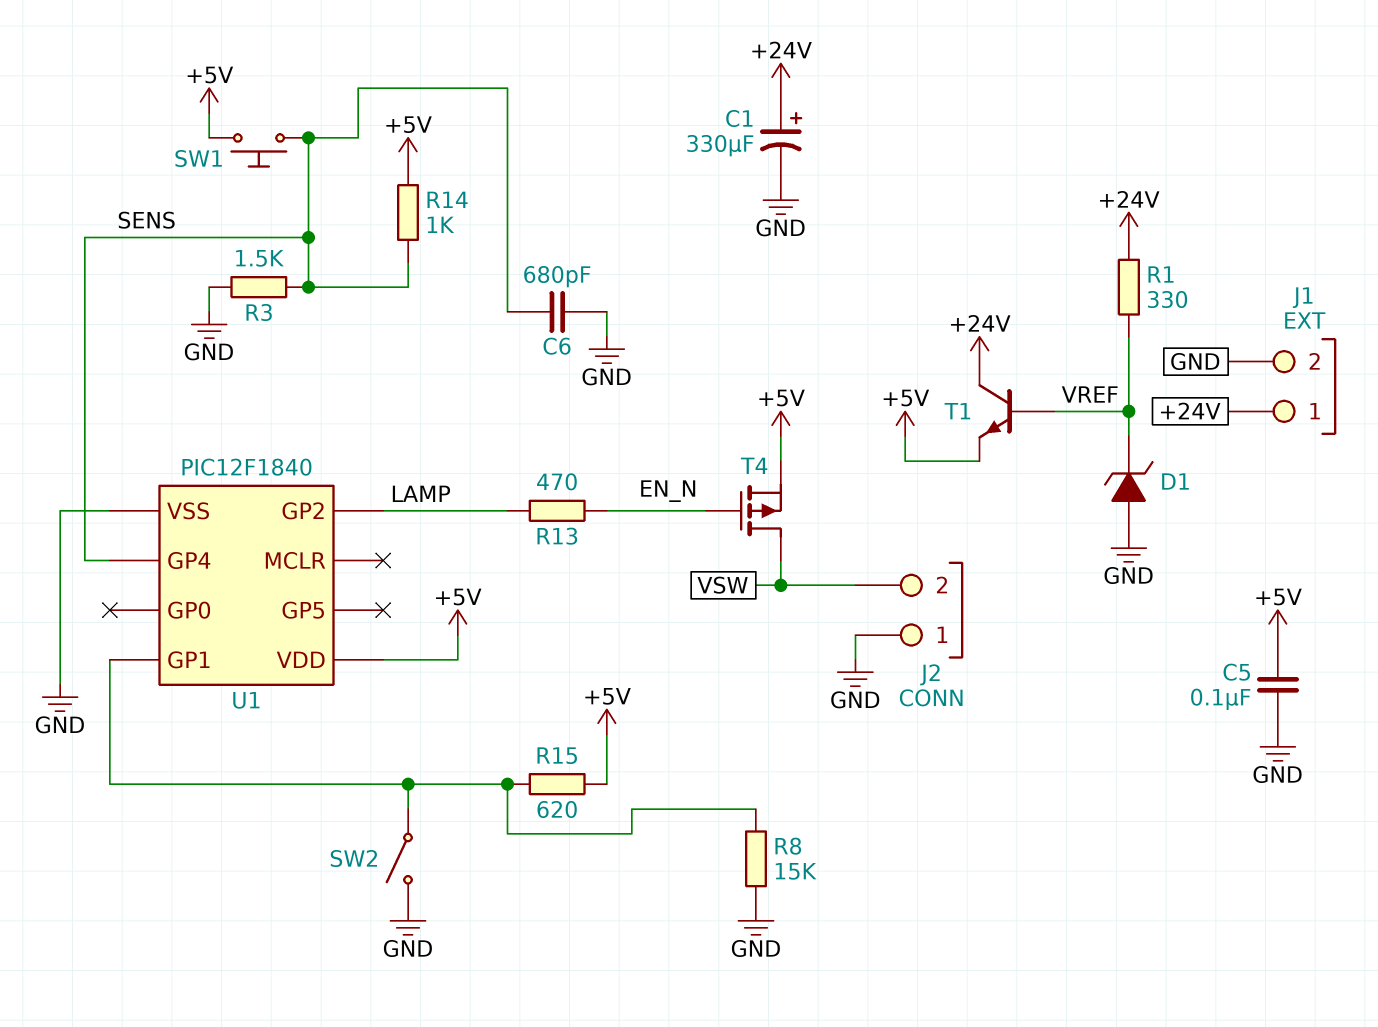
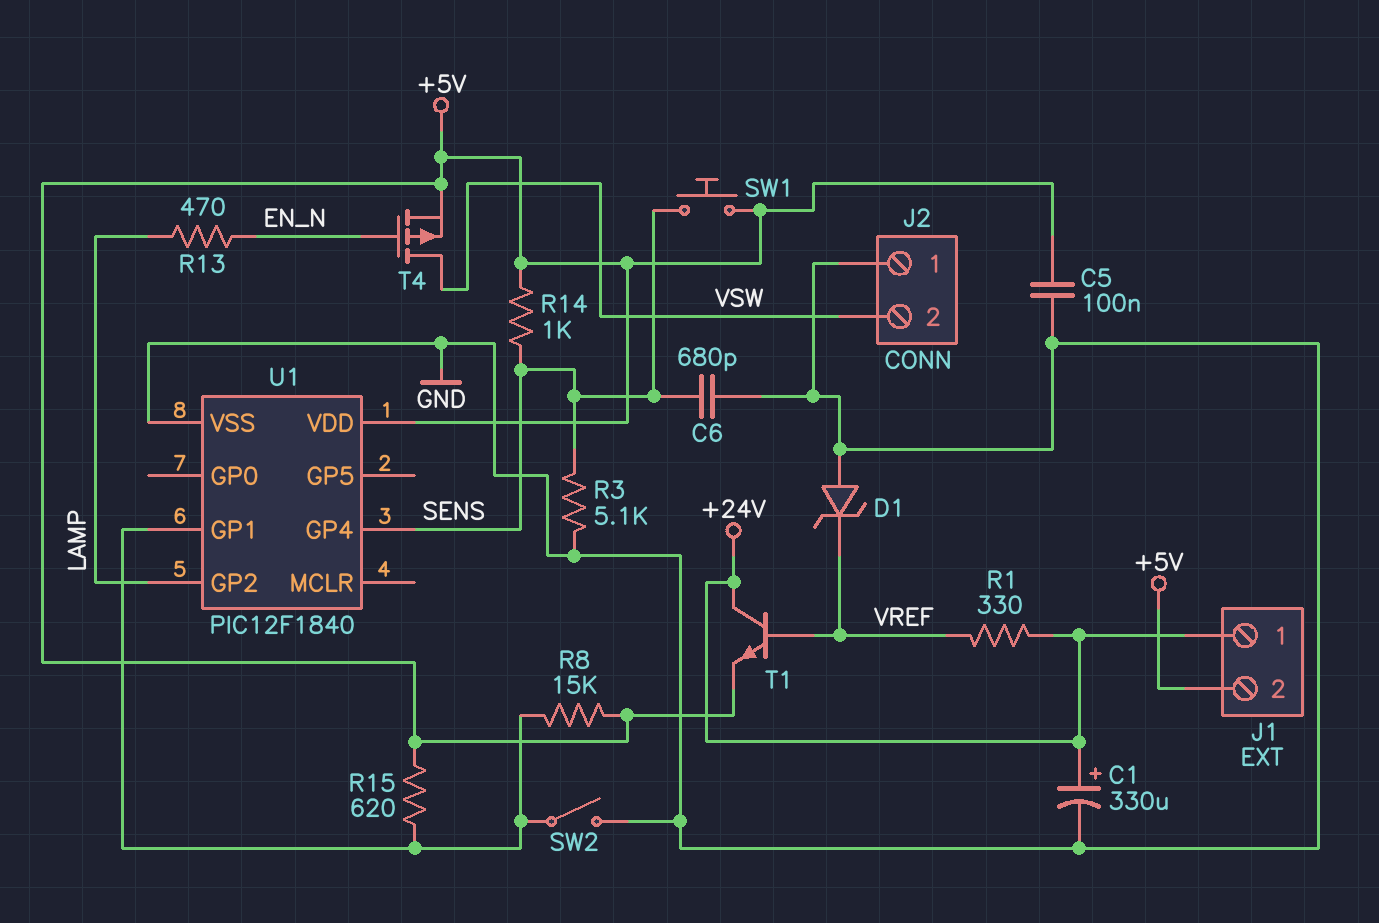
J1 pin 2: GND -> +5V
R3: 1.5k (GND, SENS) -> 5.1k (GND, SENS)
R8: 15k (GND, U1/GP1) -> 15k (+5V, U1/GP1)

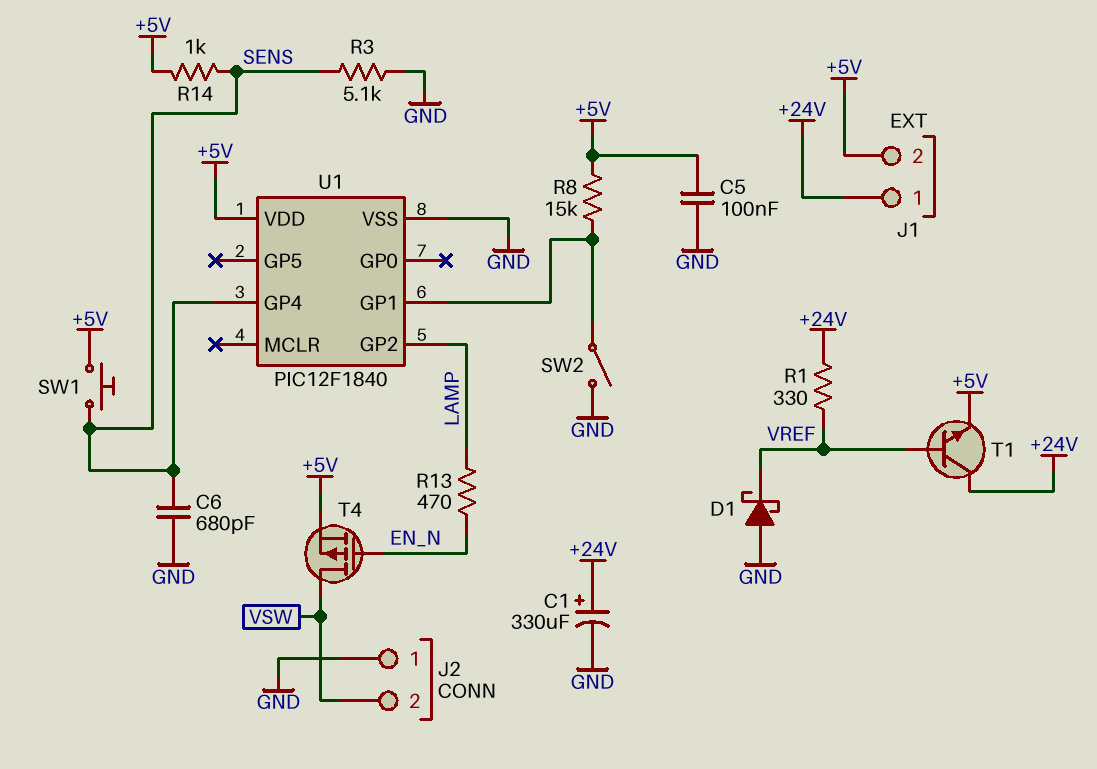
D1: zener (A GND, K VREF) -> schottky (A GND, K VREF)
R15: 620 (+5V, U1/GP1) -> none

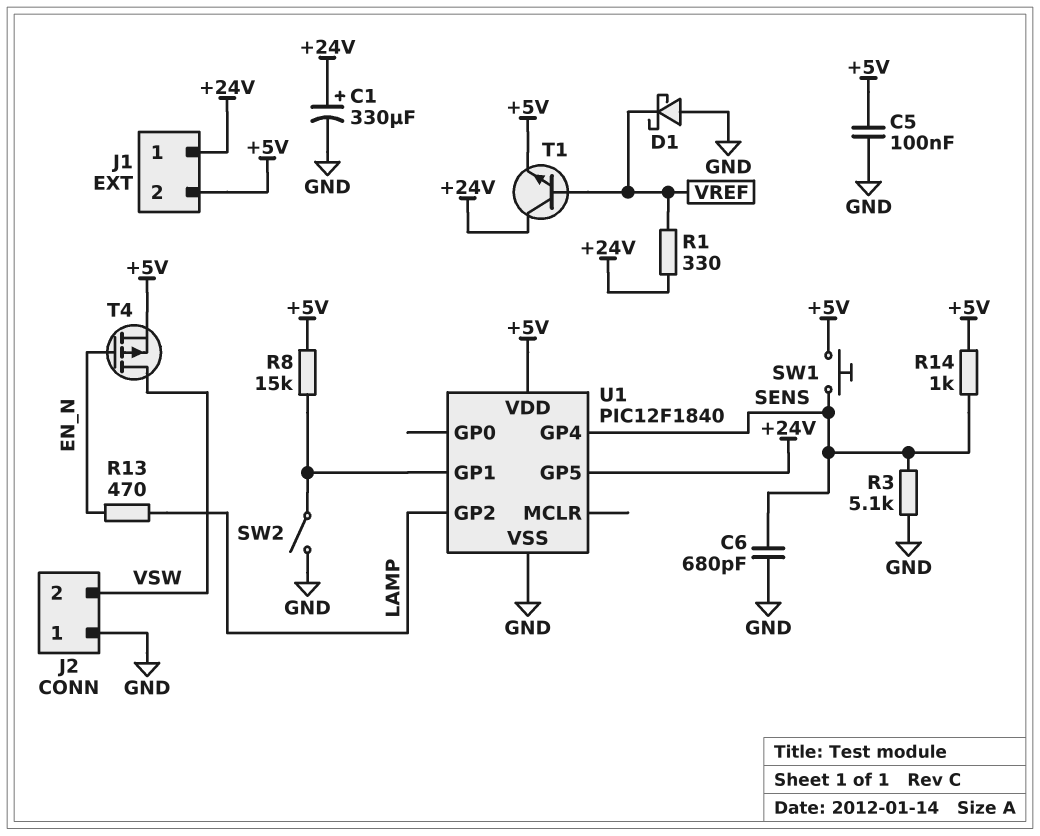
U1 pin GP5: none -> +24V

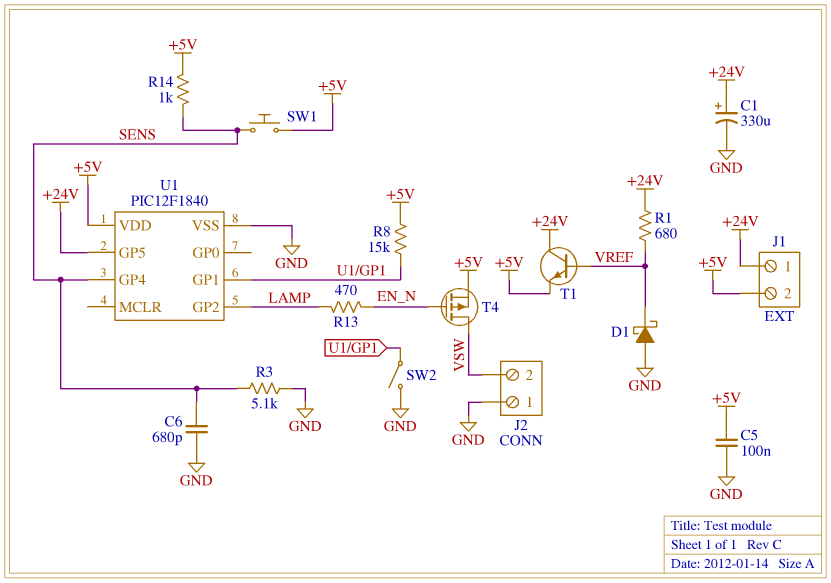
R1: 330 (+24V, VREF) -> 680 (+24V, VREF)

